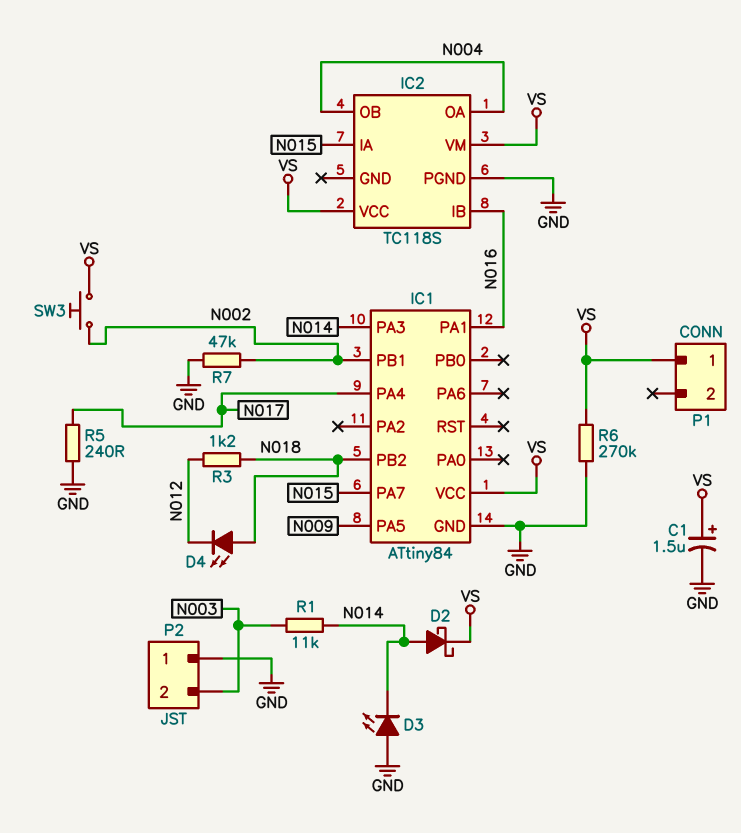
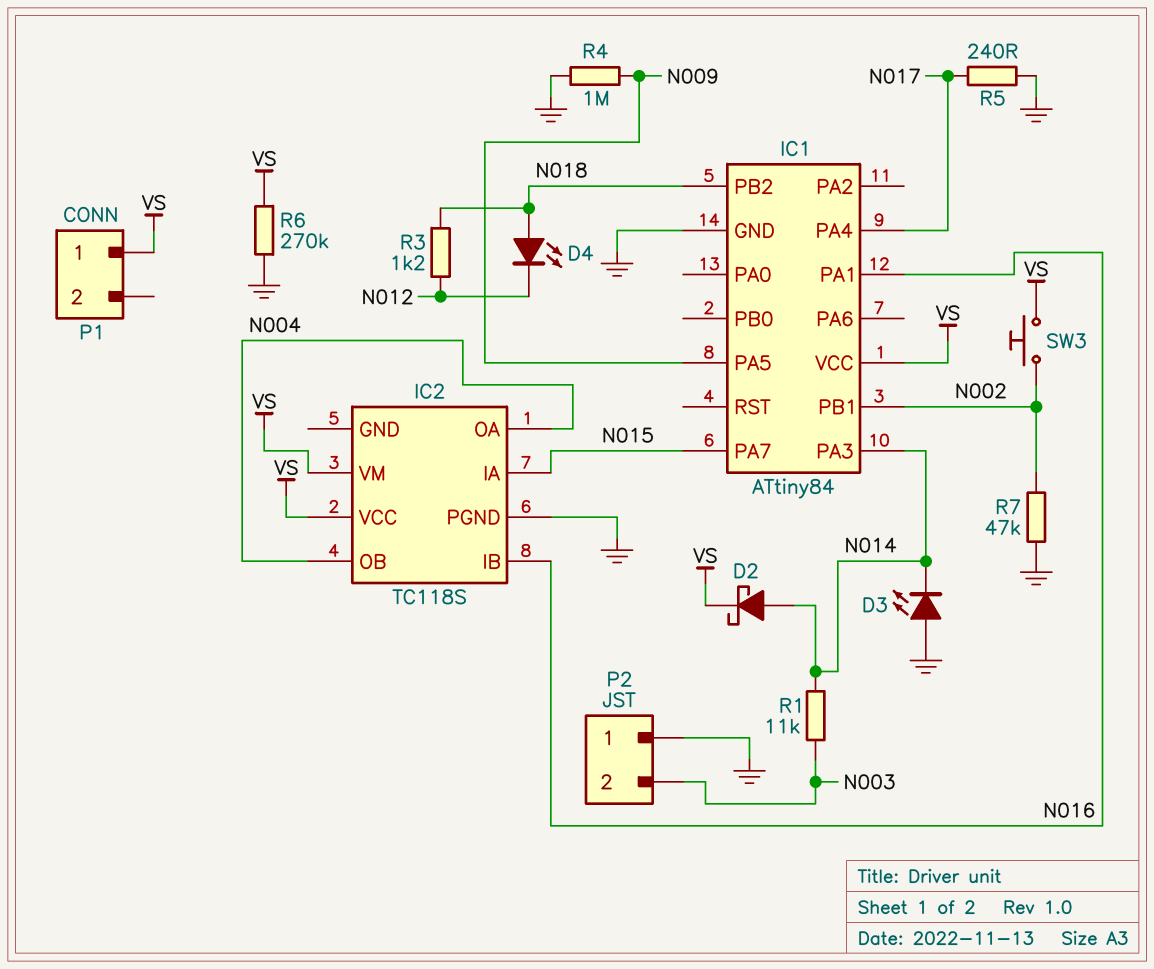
C1: 1.5uF (plus VS, minus GND) -> none
R4: none -> 1M (GND, N009)

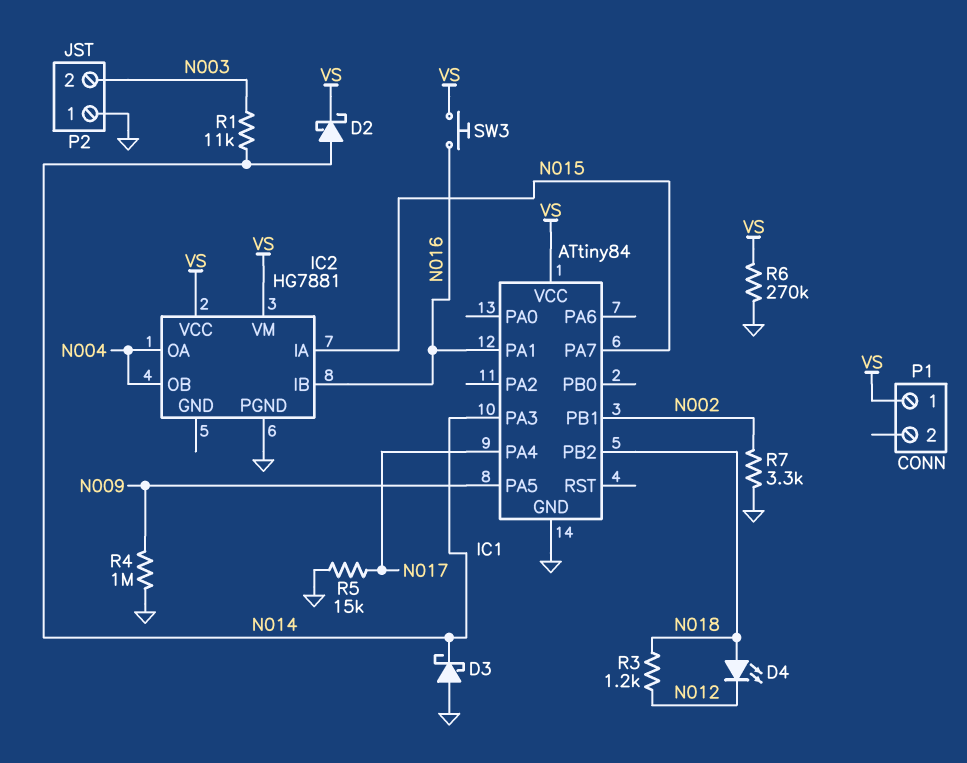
D3: LED (A GND, K N014) -> schottky (A GND, K N014)
IC2: TC118S -> HG7881
R5: 240 (GND, N017) -> 15k (GND, N017)
R7: 47k (GND, N002) -> 3.3k (GND, N002)
SW3: button (N002, VS) -> button (N016, VS)

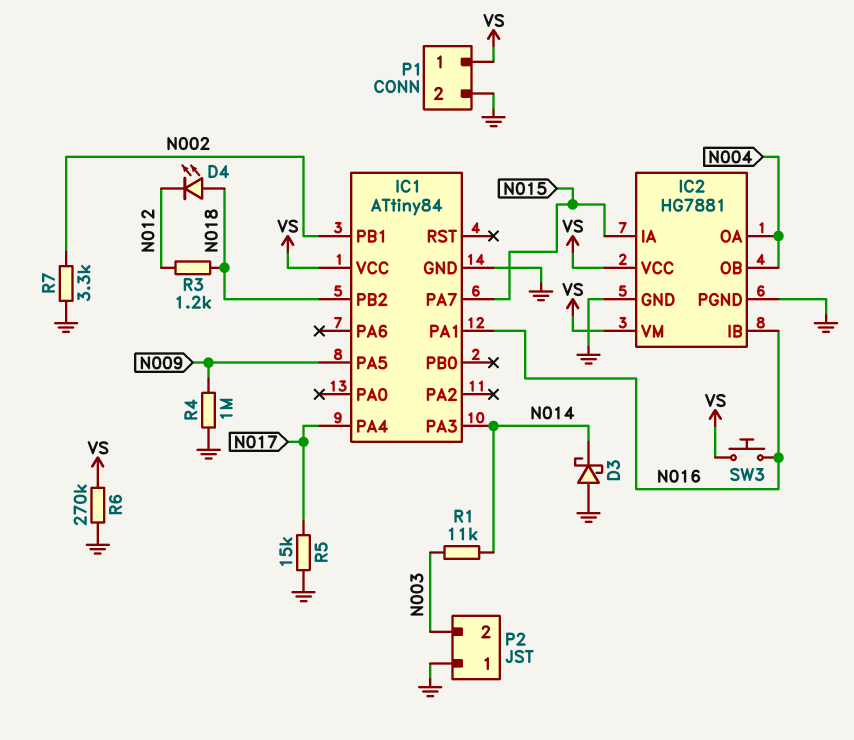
D2: schottky (A N014, K VS) -> none
IC2 pin GND: none -> GND
P1 pin 2: none -> GND

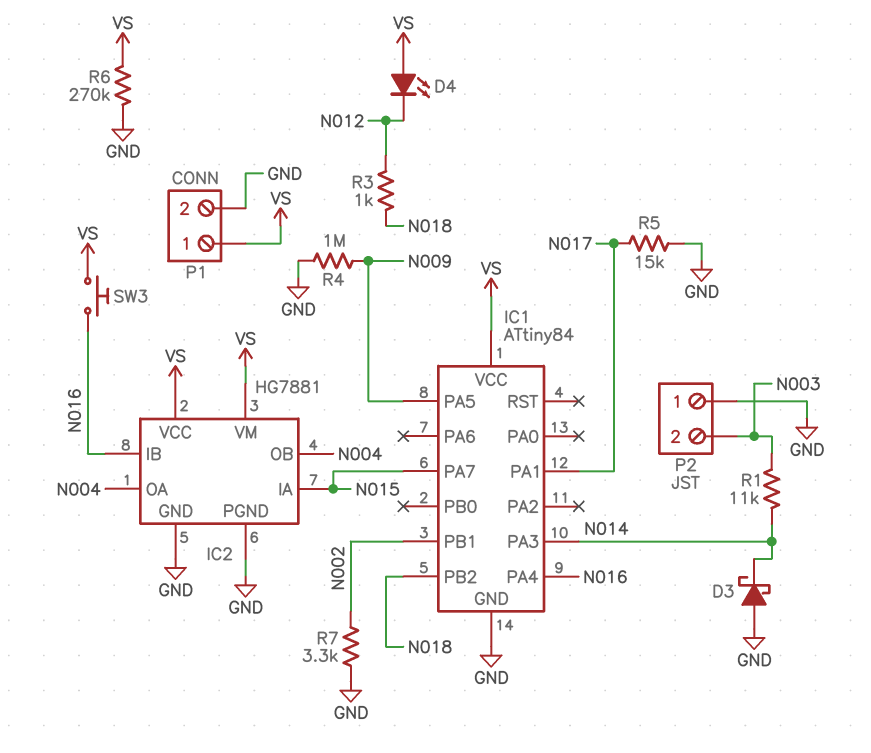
D4: LED (A N018, K N012) -> LED (A VS, K N012)
IC1 pin PA1: N016 -> N017
IC1 pin PA4: N017 -> N016
R3: 1.2k (N012, N018) -> 1k (N012, N018)

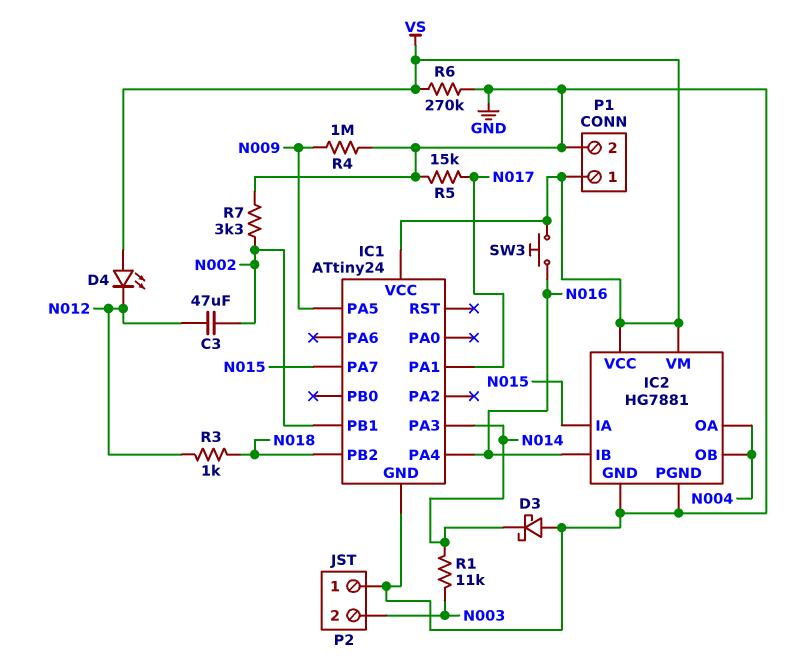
C3: none -> 47uF (N002, N012)
IC1: ATtiny84 -> ATtiny24

